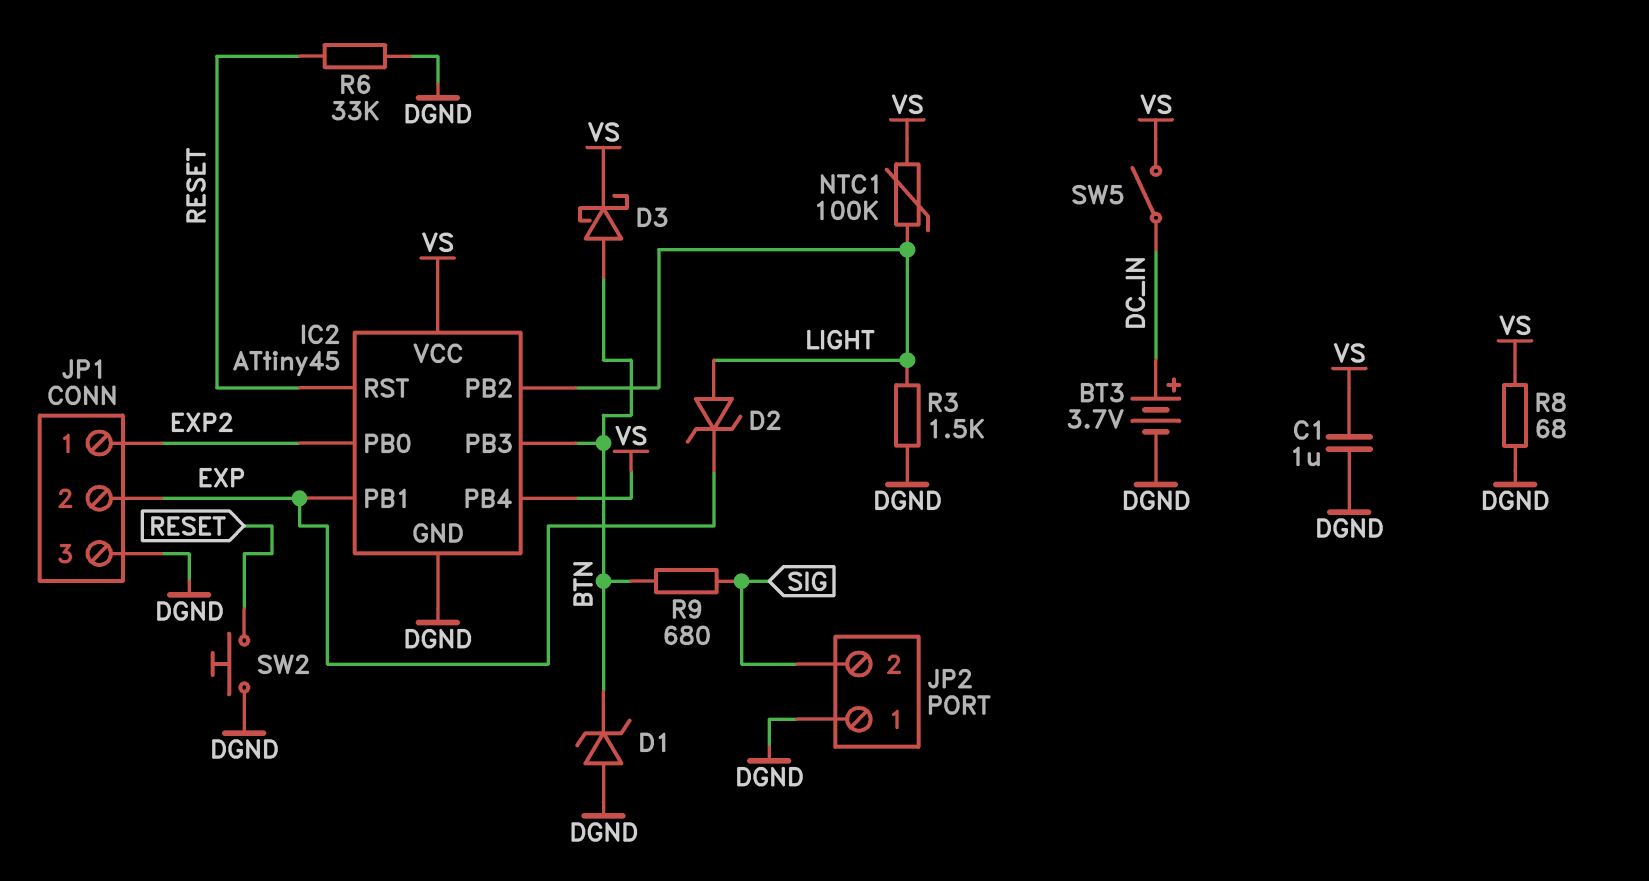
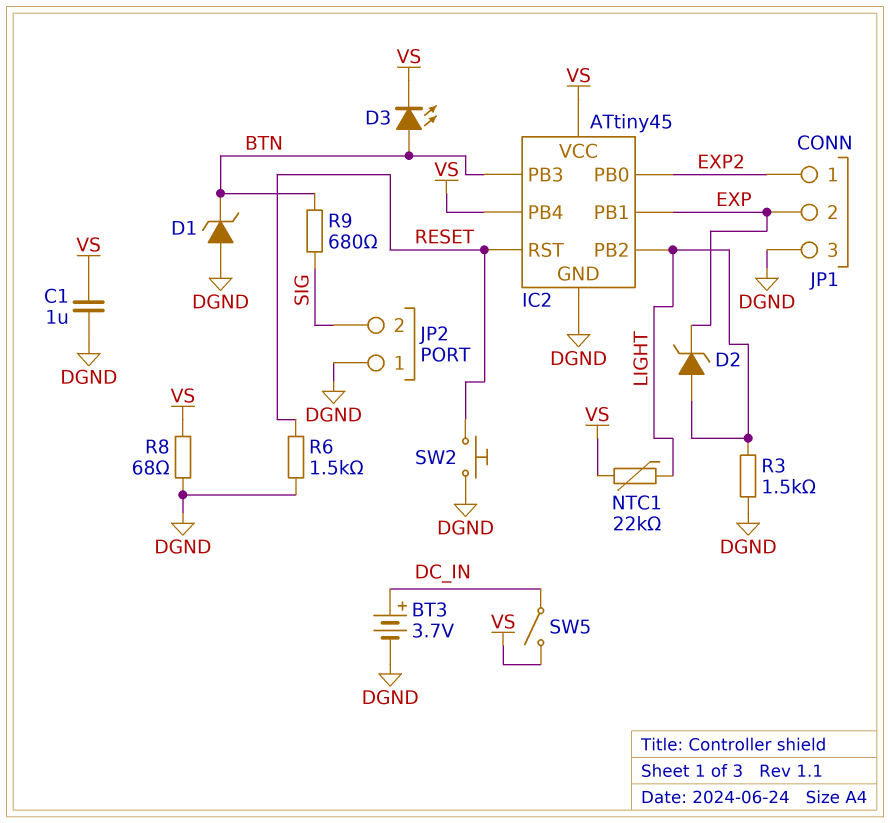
D3: schottky (A BTN, K VS) -> LED (A BTN, K VS)
NTC1: 100k (LIGHT, VS) -> 22k (LIGHT, VS)
R6: 33k (DGND, RESET) -> 1.5k (DGND, RESET)

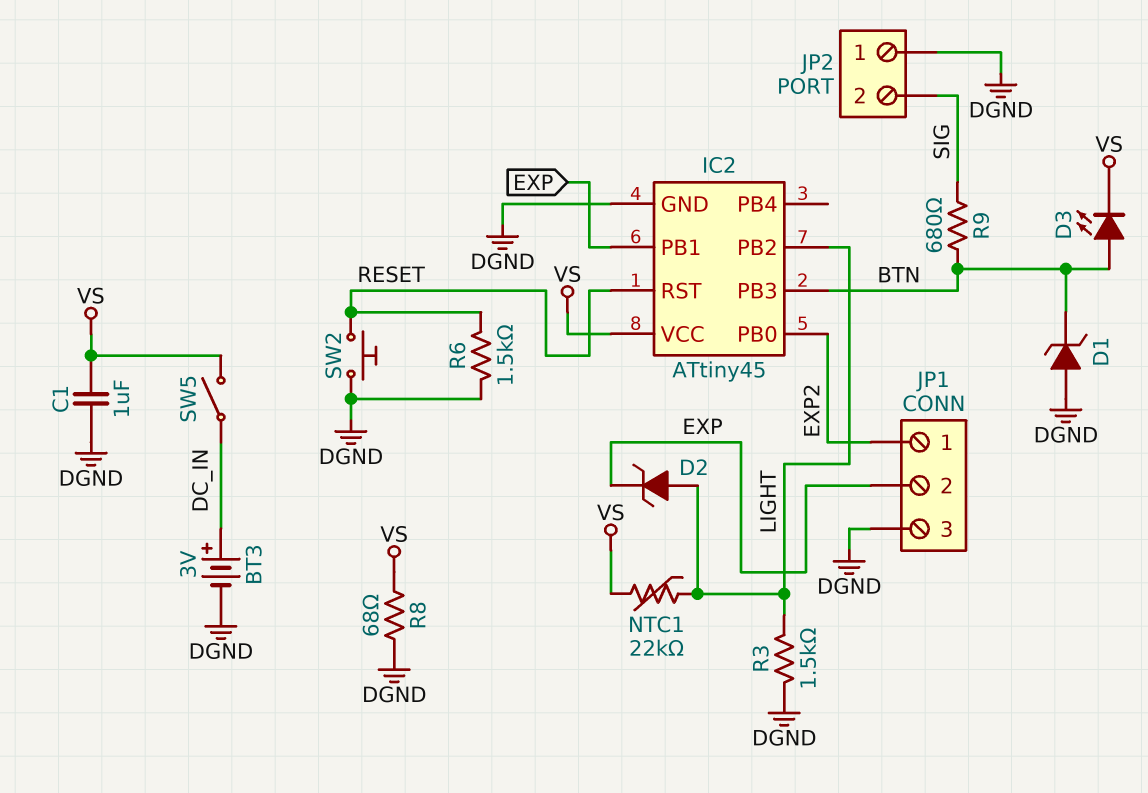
BT3: 3.7V (plus DC_IN, minus DGND) -> 3V (plus DC_IN, minus DGND)
IC2 pin PB4: VS -> none

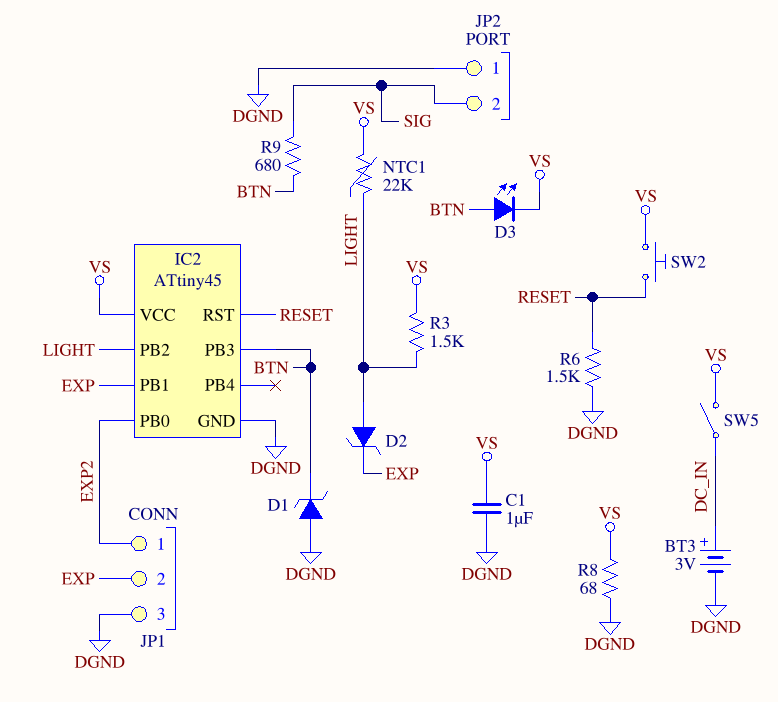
R3: 1.5k (DGND, LIGHT) -> 1.5k (LIGHT, VS)
SW2: button (DGND, RESET) -> button (RESET, VS)

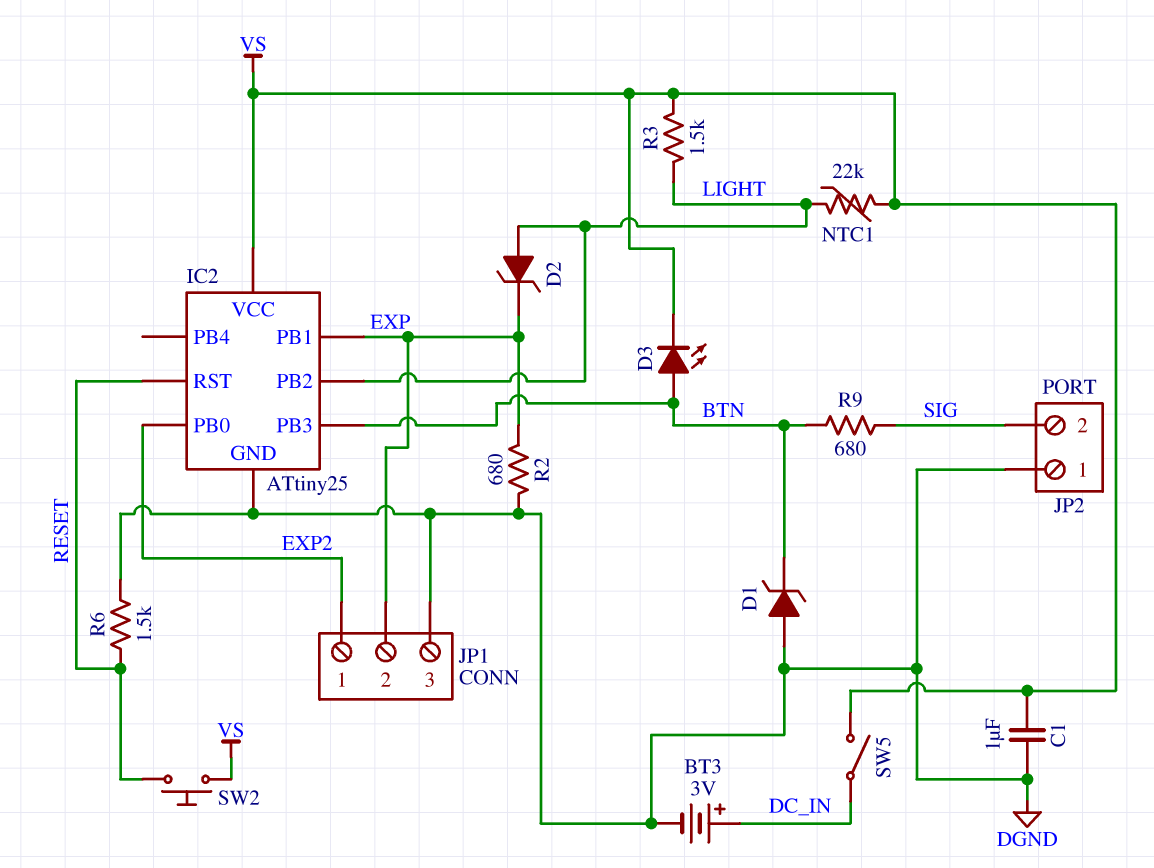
IC2: ATtiny45 -> ATtiny25
R2: none -> 680 (DGND, EXP)
R8: 68 (DGND, VS) -> none

